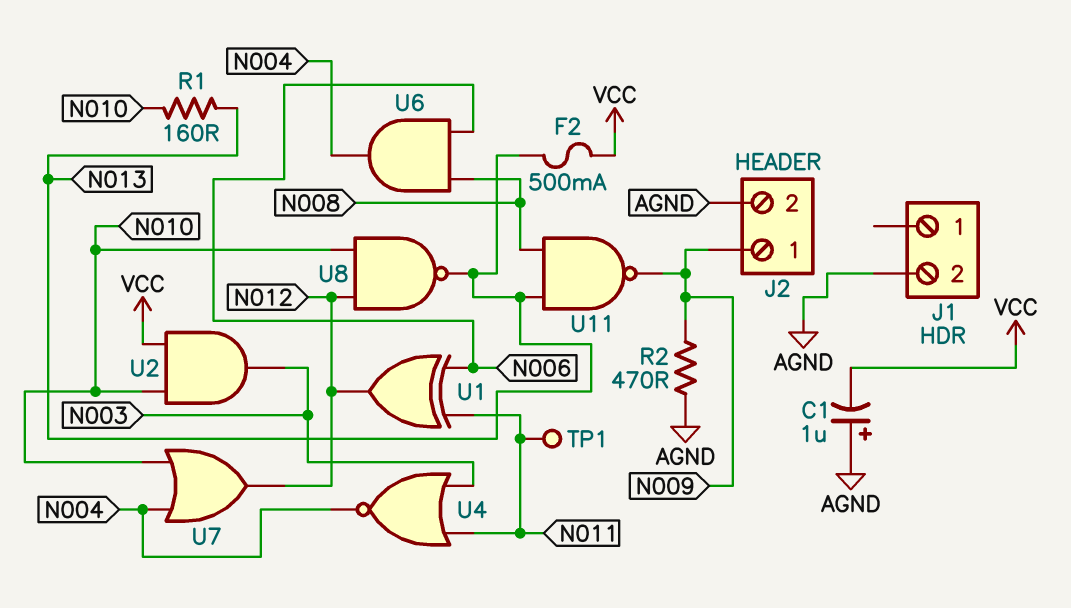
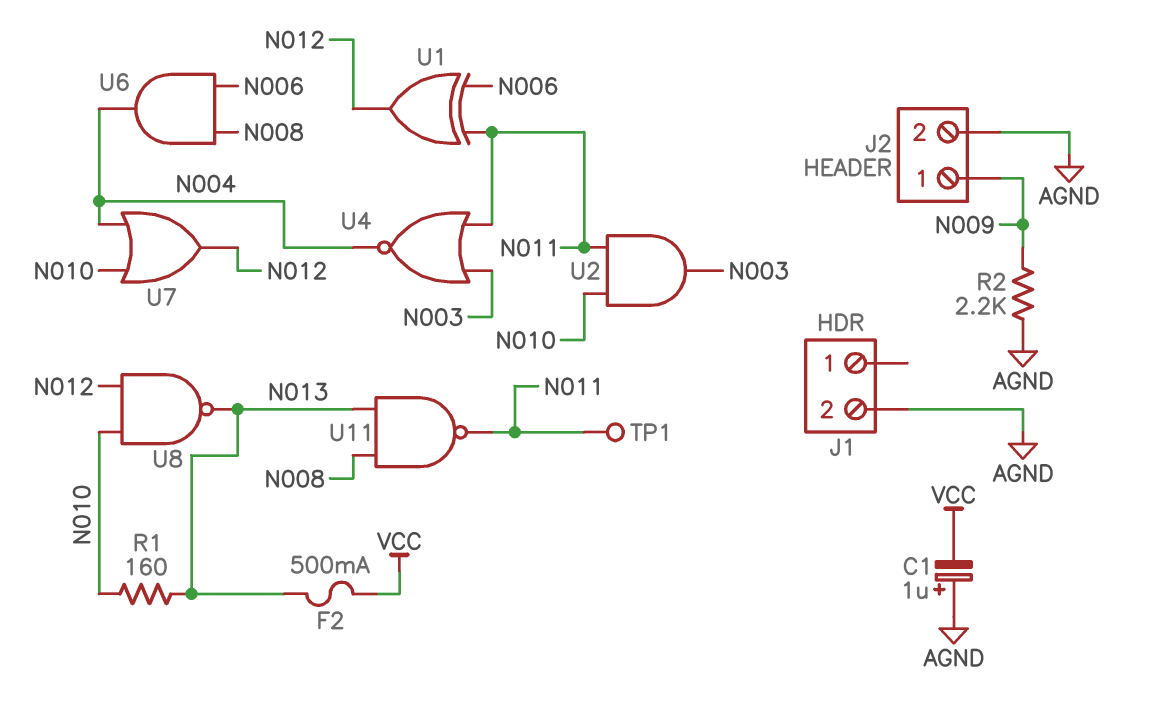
R2: 470 (AGND, N009) -> 2.2k (AGND, N009)
U2: AND (in N010, in VCC, out N003) -> AND (in N010, in N011, out N003)
U11: NAND (in N008, in N013, out N009) -> NAND (in N008, in N013, out N011)

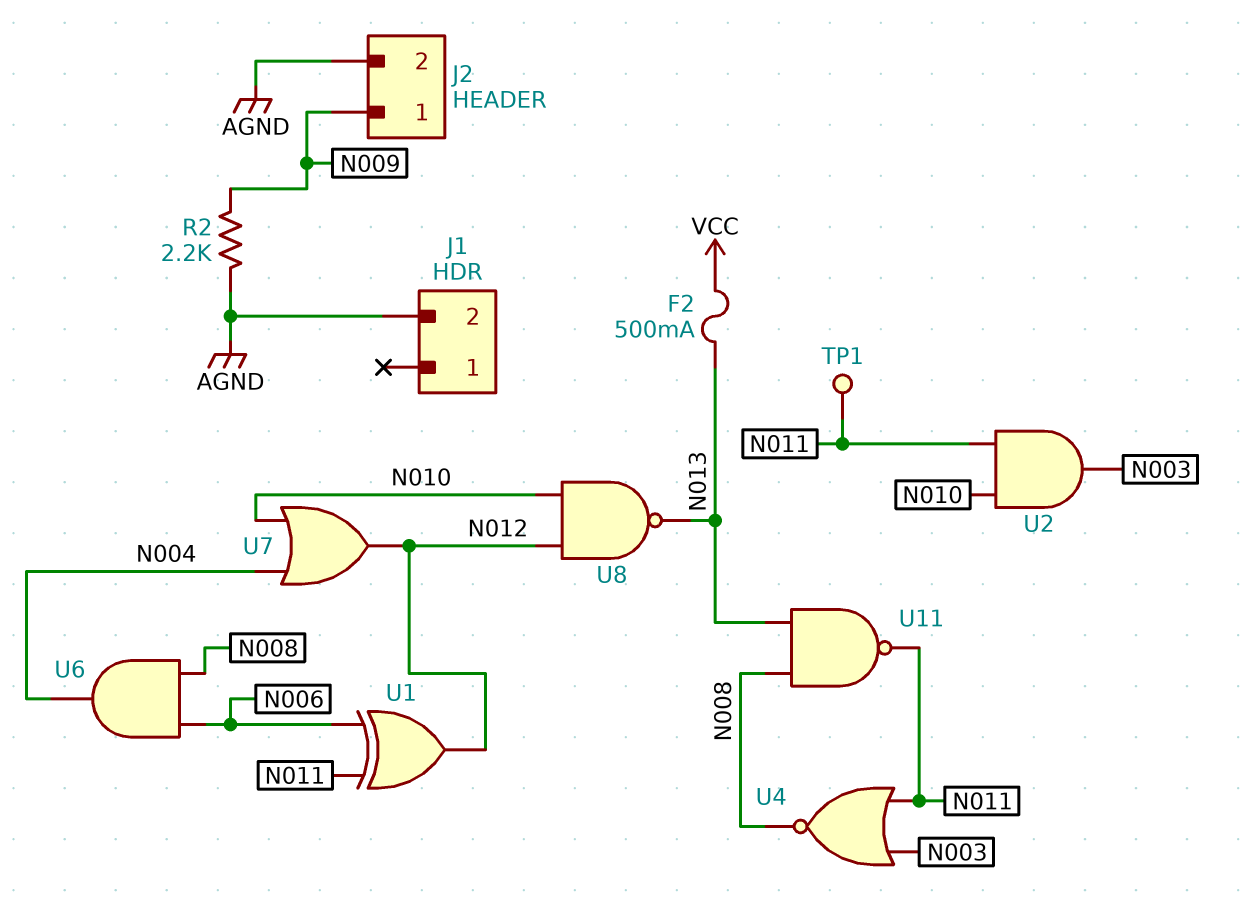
C1: 1uF (plus AGND, minus VCC) -> none
R1: 160 (N010, N013) -> none
U4: NOR (in N003, in N011, out N004) -> NOR (in N003, in N011, out N008)

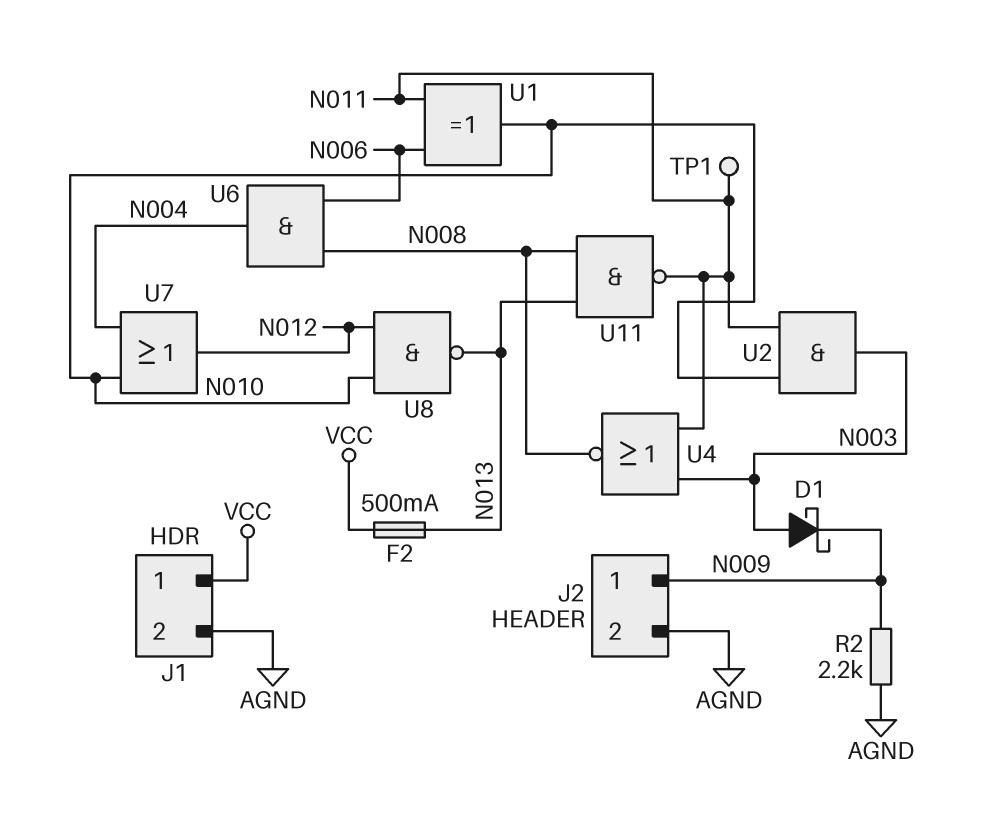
D1: none -> schottky (A N003, K N009)
J1 pin 1: none -> VCC
U1: XOR (in N006, in N011, out N012) -> XOR (in N006, in N011, out N010)

